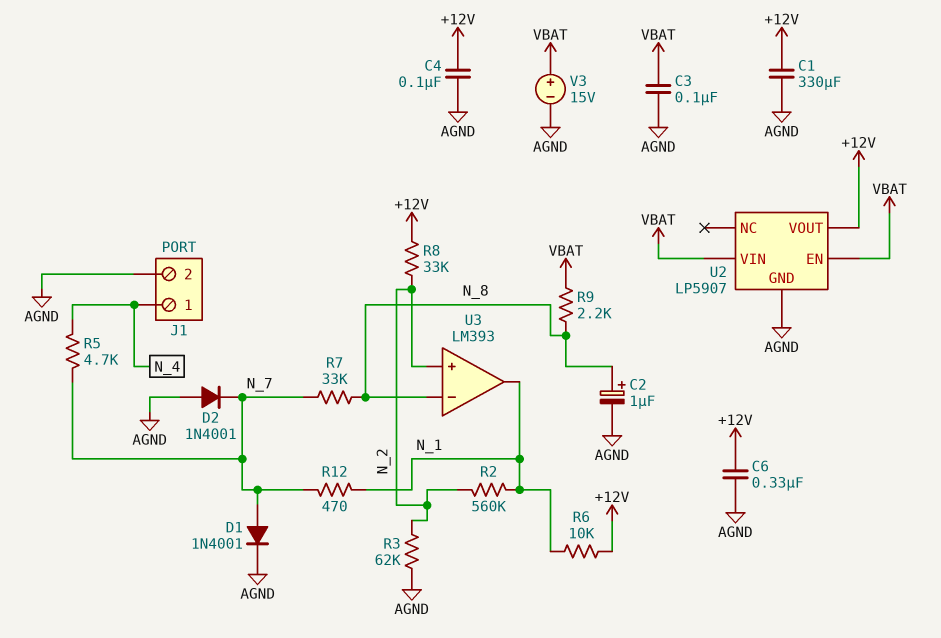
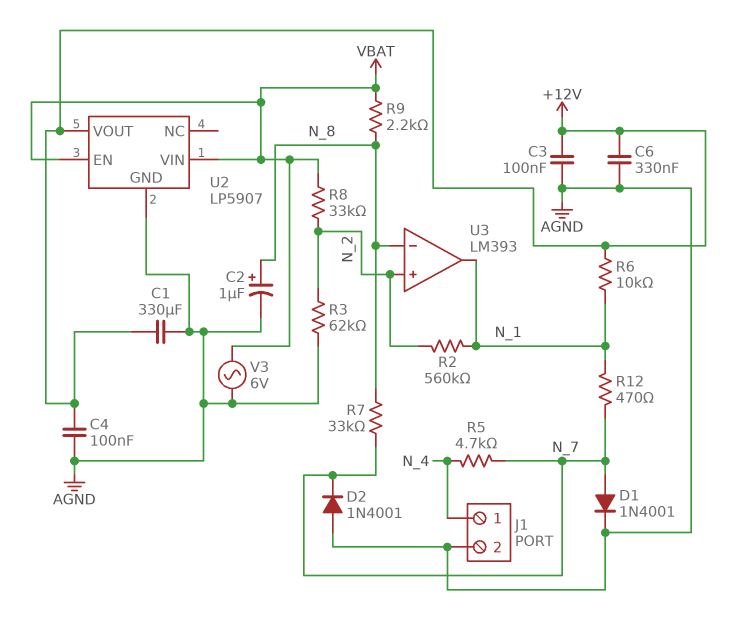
C3: 100nF (AGND, VBAT) -> 100nF (+12V, AGND)
R8: 33k (+12V, N_2) -> 33k (N_2, VBAT)
V3: 15V (plus VBAT, minus AGND) -> AC 6V (AGND, VBAT)

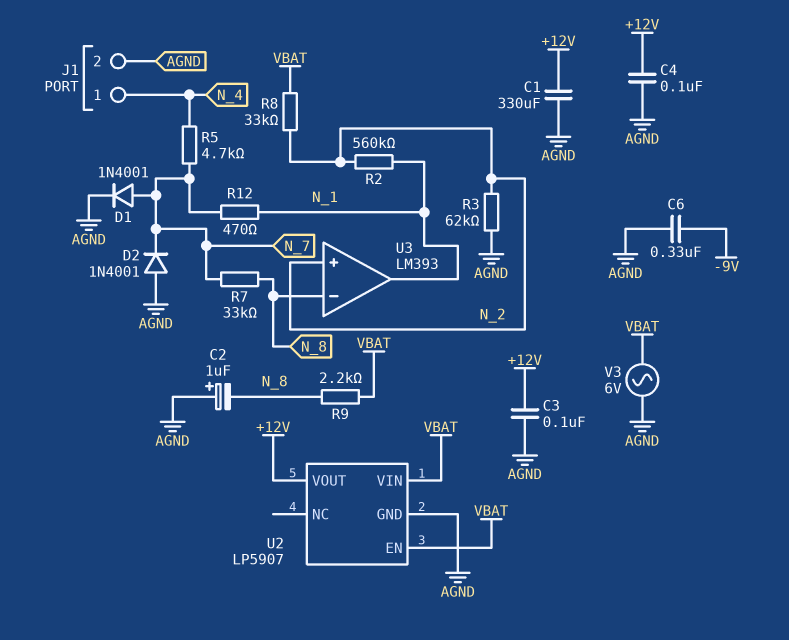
C2: 1uF (plus N_8, minus AGND) -> 1uF (plus AGND, minus N_8)
C6: 330nF (+12V, AGND) -> 330nF (-9V, AGND)
R6: 10k (+12V, N_1) -> none

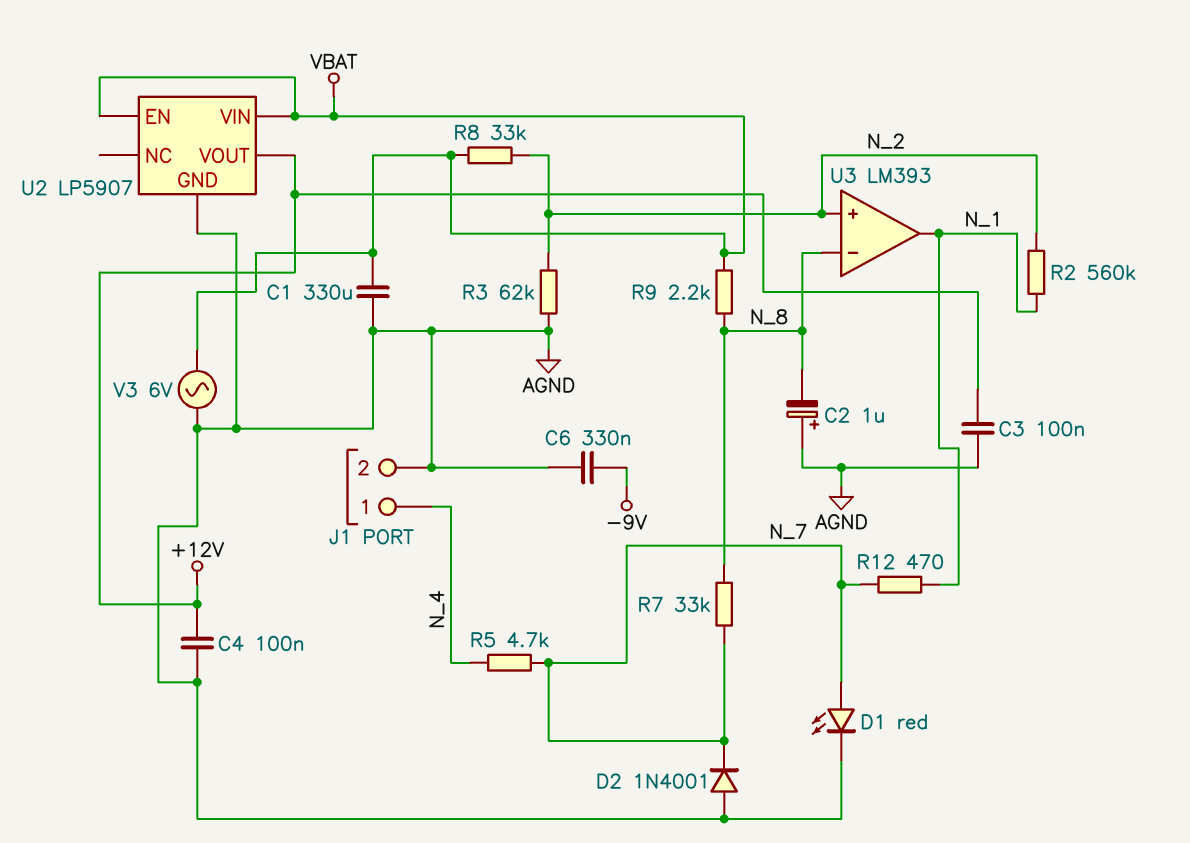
C1: 330uF (+12V, AGND) -> 330uF (AGND, VBAT)
D1: diode 1N4001 (A N_7, K AGND) -> LED red (A N_7, K AGND)

